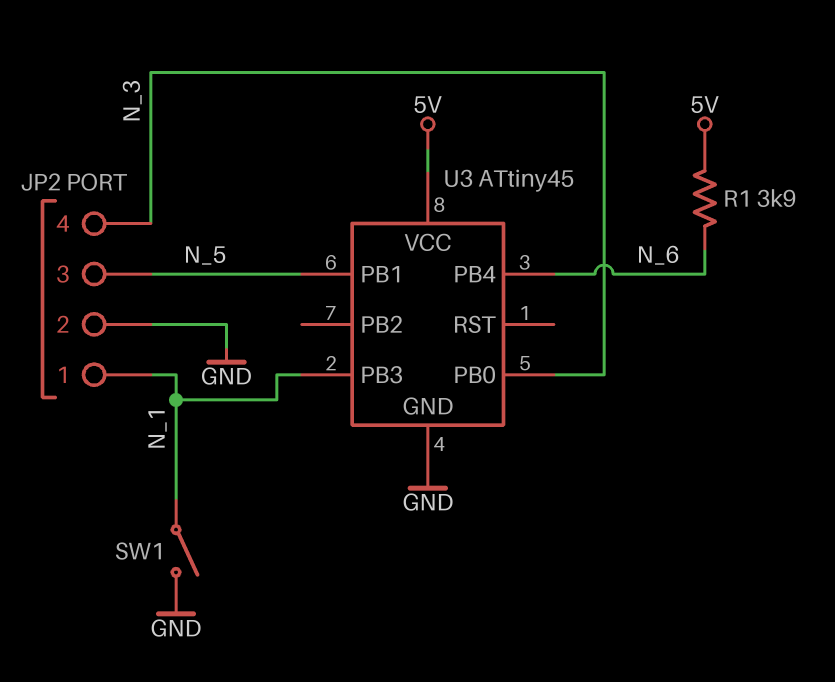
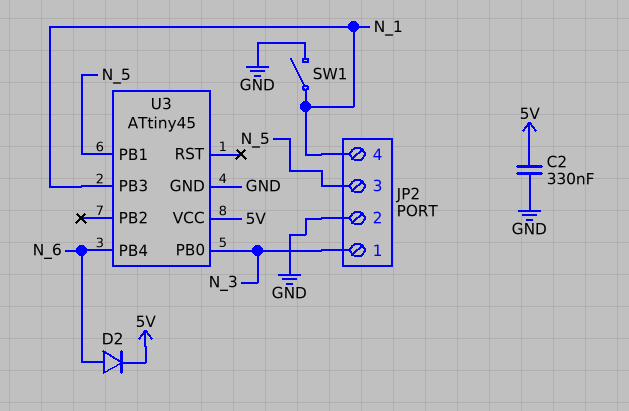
C2: none -> 330nF (5V, GND)
D2: none -> diode (A N_6, K 5V)
JP2 pin 1: N_1 -> N_3
JP2 pin 4: N_3 -> N_1
R1: 3.9k (5V, N_6) -> none

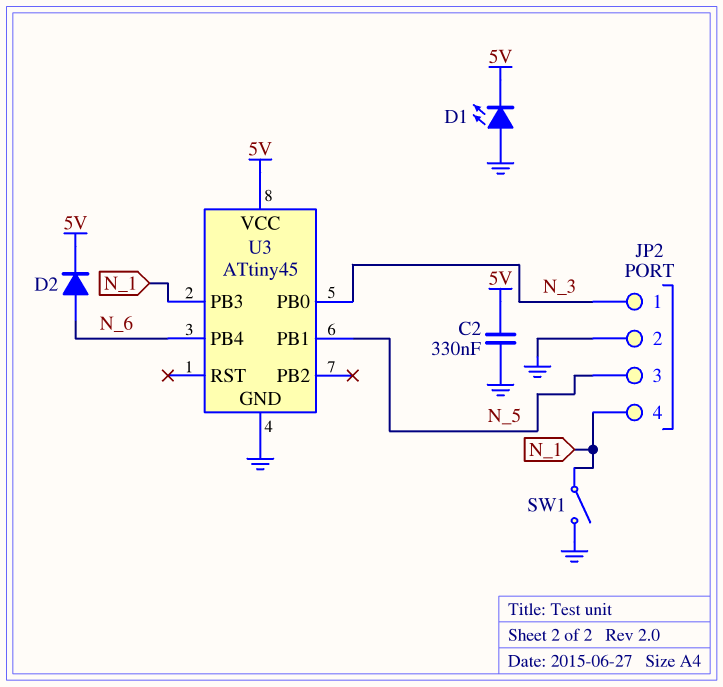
D1: none -> LED (A GND, K 5V)

